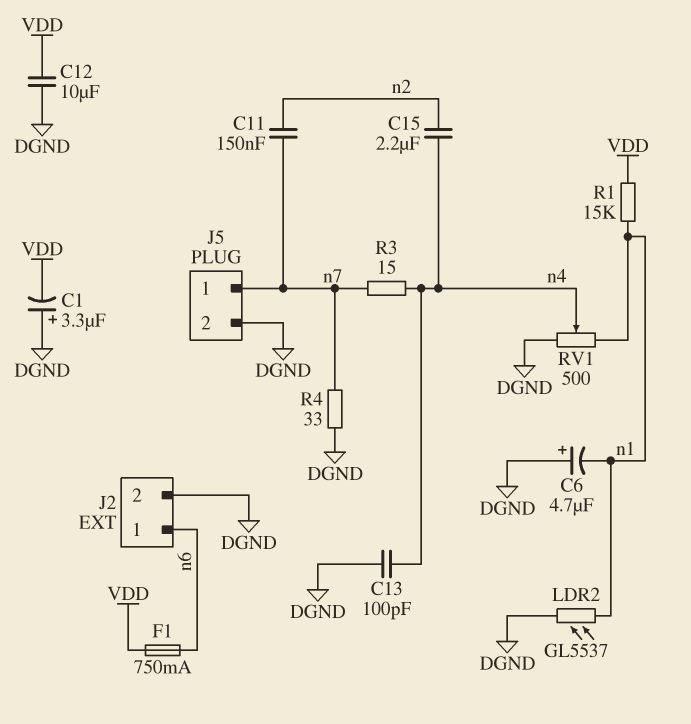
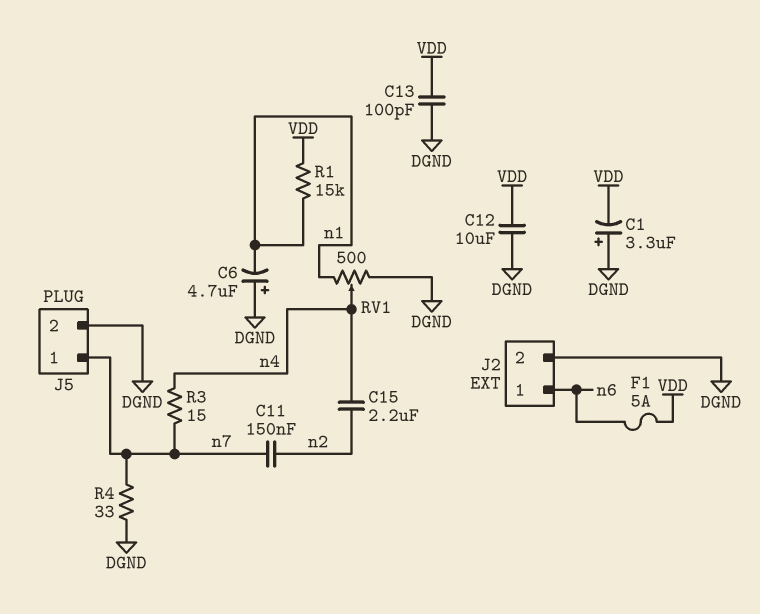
C13: 100pF (DGND, n4) -> 100pF (DGND, VDD)
F1: 750mA (VDD, n6) -> 5A (VDD, n6)
LDR2: GL5537 (DGND, n1) -> none

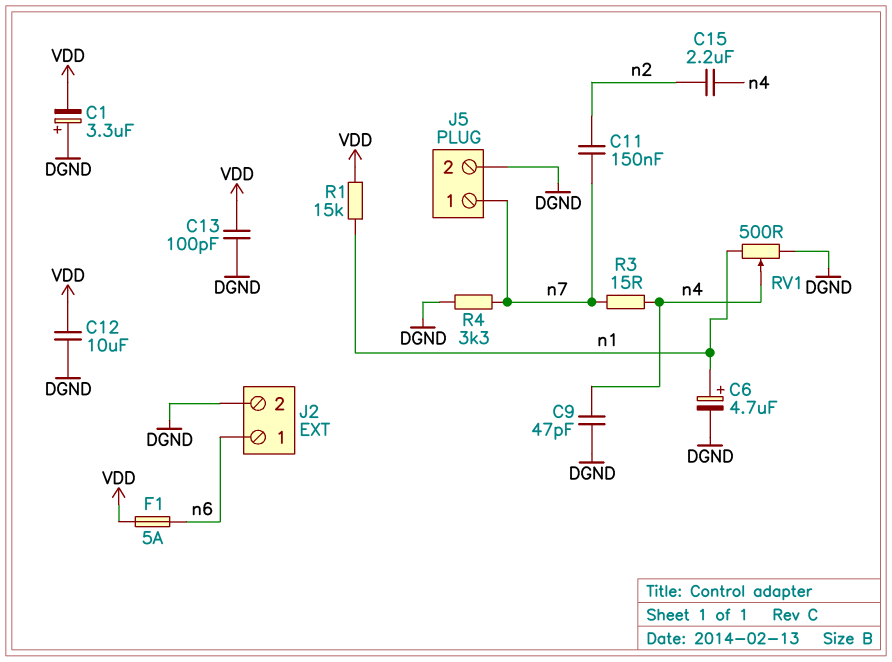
C6: 4.7uF (plus DGND, minus n1) -> 4.7uF (plus n1, minus DGND)
C9: none -> 47pF (DGND, n4)
R4: 33 (DGND, n7) -> 3.3k (DGND, n7)

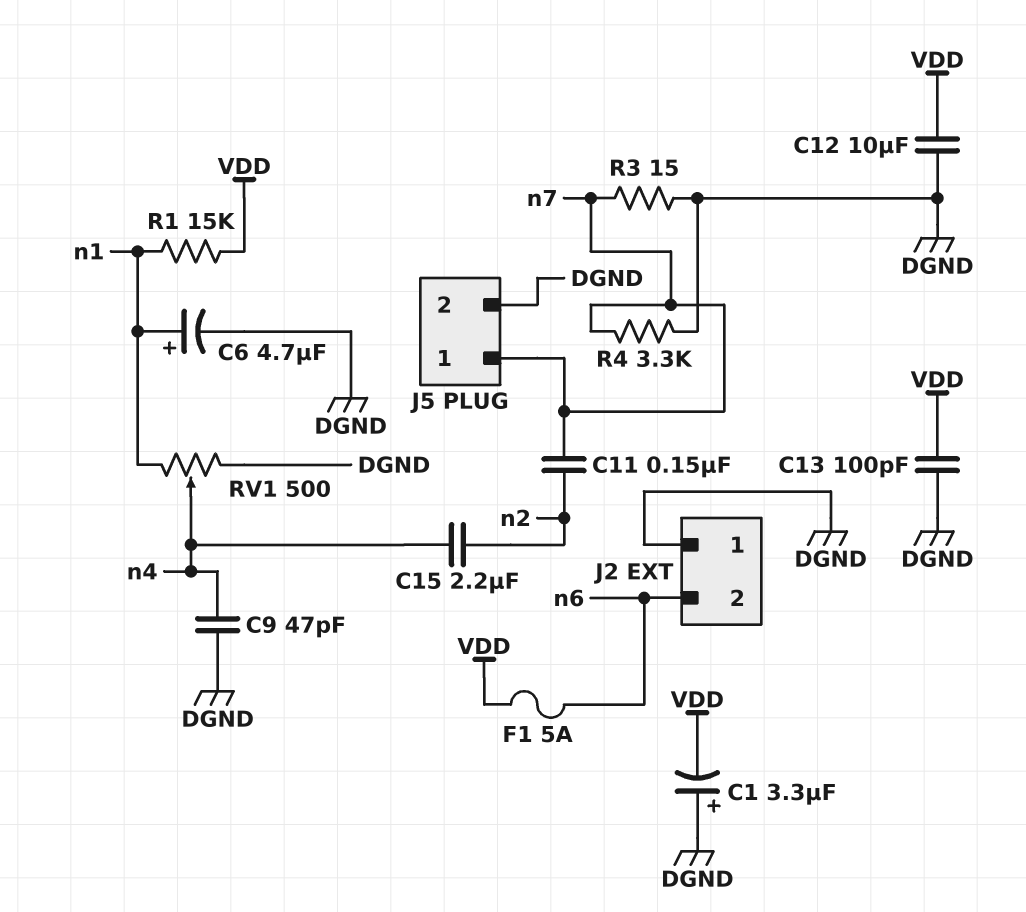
J2 pin 1: n6 -> DGND
J2 pin 2: DGND -> n6
R3: 15 (n4, n7) -> 15 (DGND, n7)

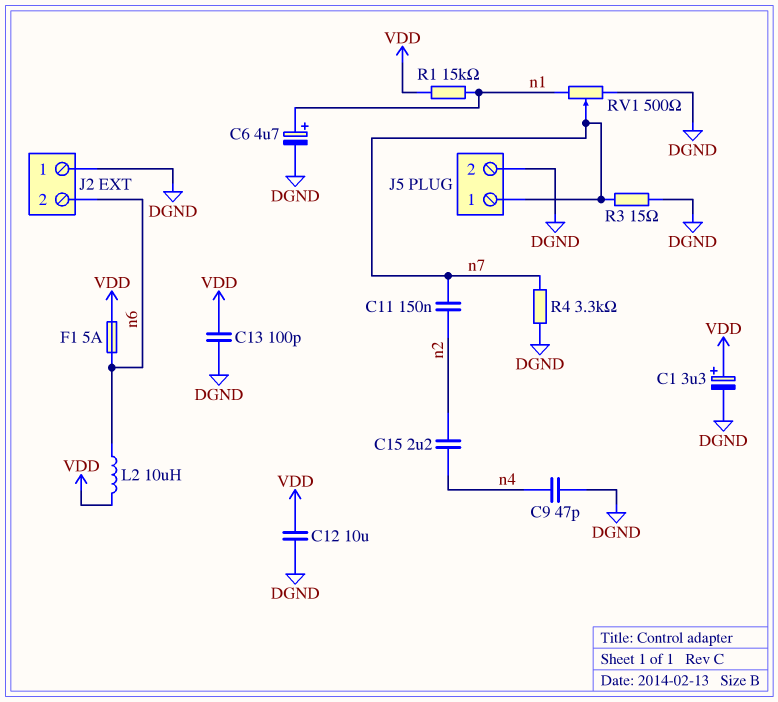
C1: 3.3uF (plus DGND, minus VDD) -> 3.3uF (plus VDD, minus DGND)
L2: none -> 10uH (VDD, n6)
RV1: 500 (DGND, n1, wiper n4) -> 500 (DGND, n1, wiper n7)

